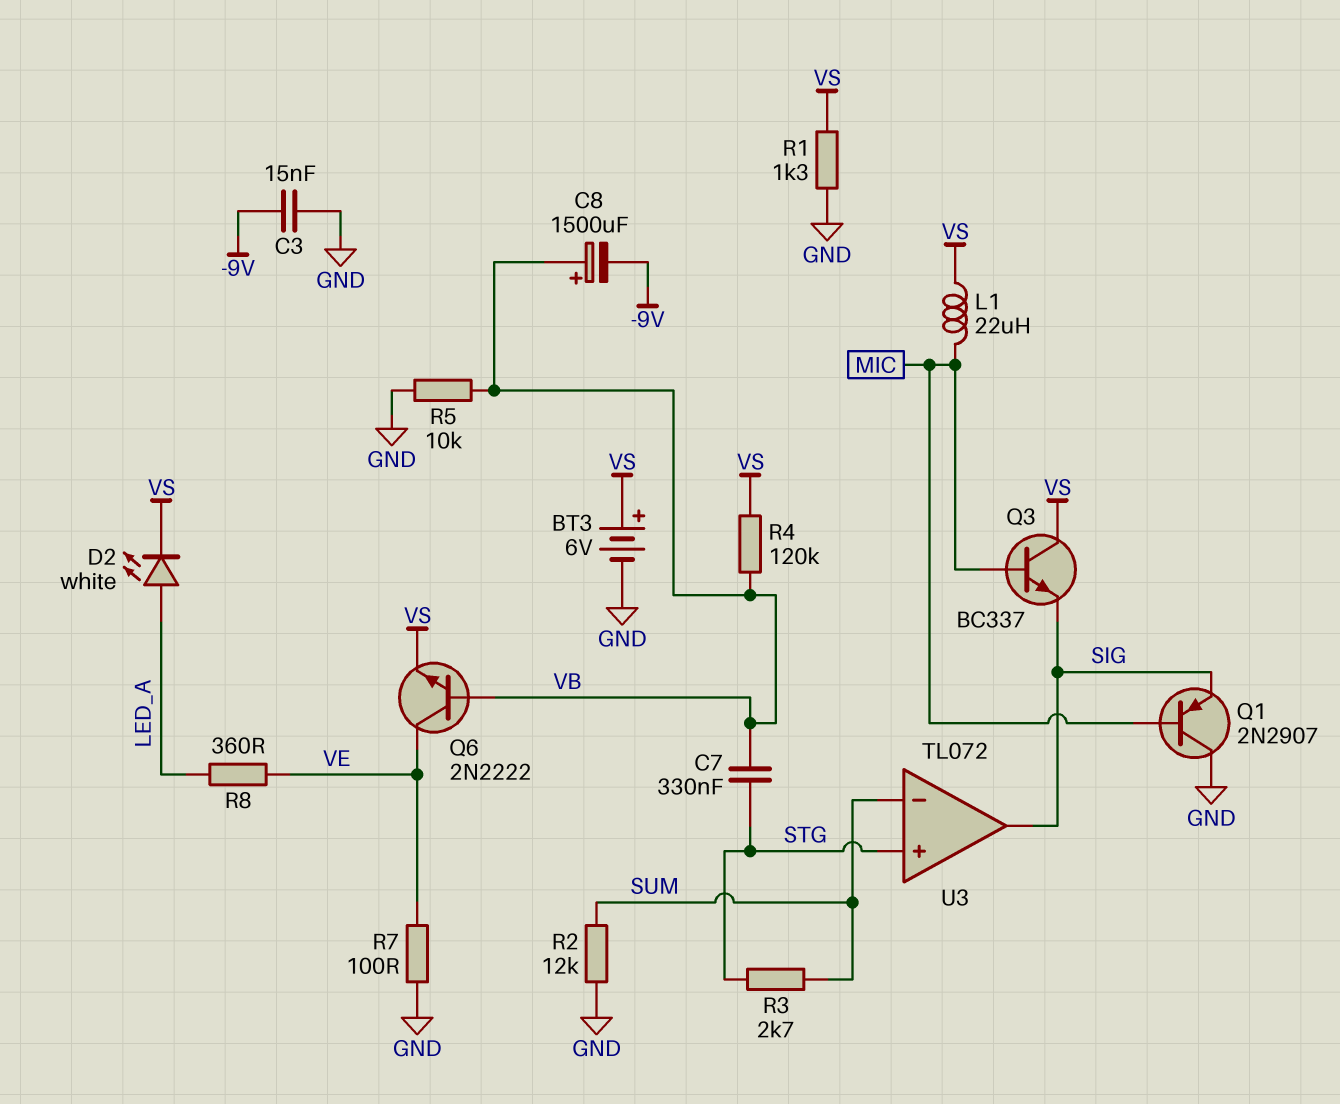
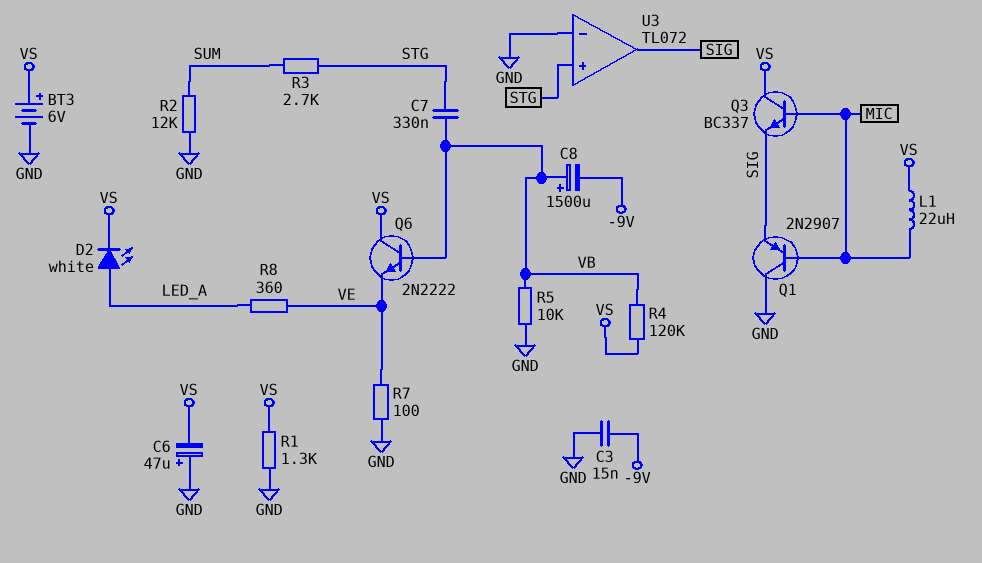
C6: none -> 47uF (plus GND, minus VS)
Q6: NPN 2N2222 (B VB, C VE, E VS) -> NPN 2N2222 (B VB, C VS, E VE)
U3 pin in-: SUM -> GND

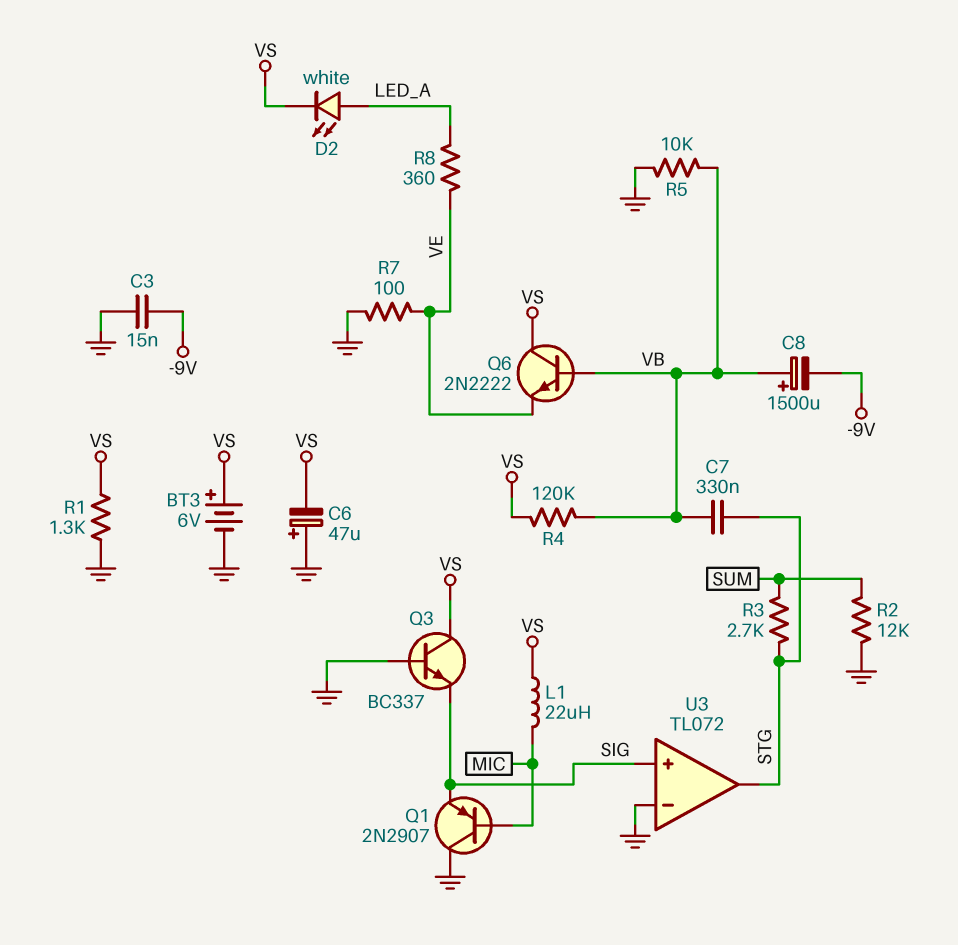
Q3: NPN BC337 (B MIC, C VS, E SIG) -> NPN BC337 (B GND, C VS, E SIG)
U3 pin in+: STG -> SIG
U3 pin out: SIG -> STG

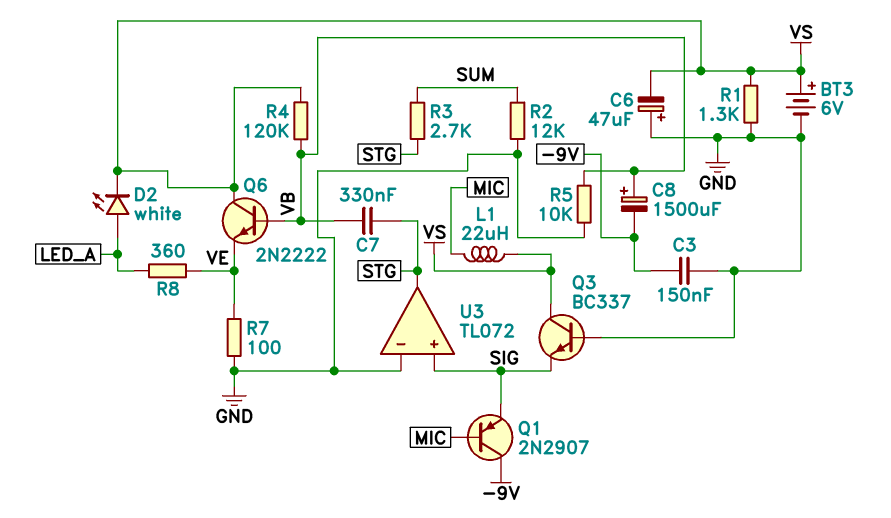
C3: 15nF (-9V, GND) -> 150nF (-9V, GND)
Q1: PNP 2N2907 (B MIC, C GND, E SIG) -> PNP 2N2907 (B MIC, C -9V, E SIG)

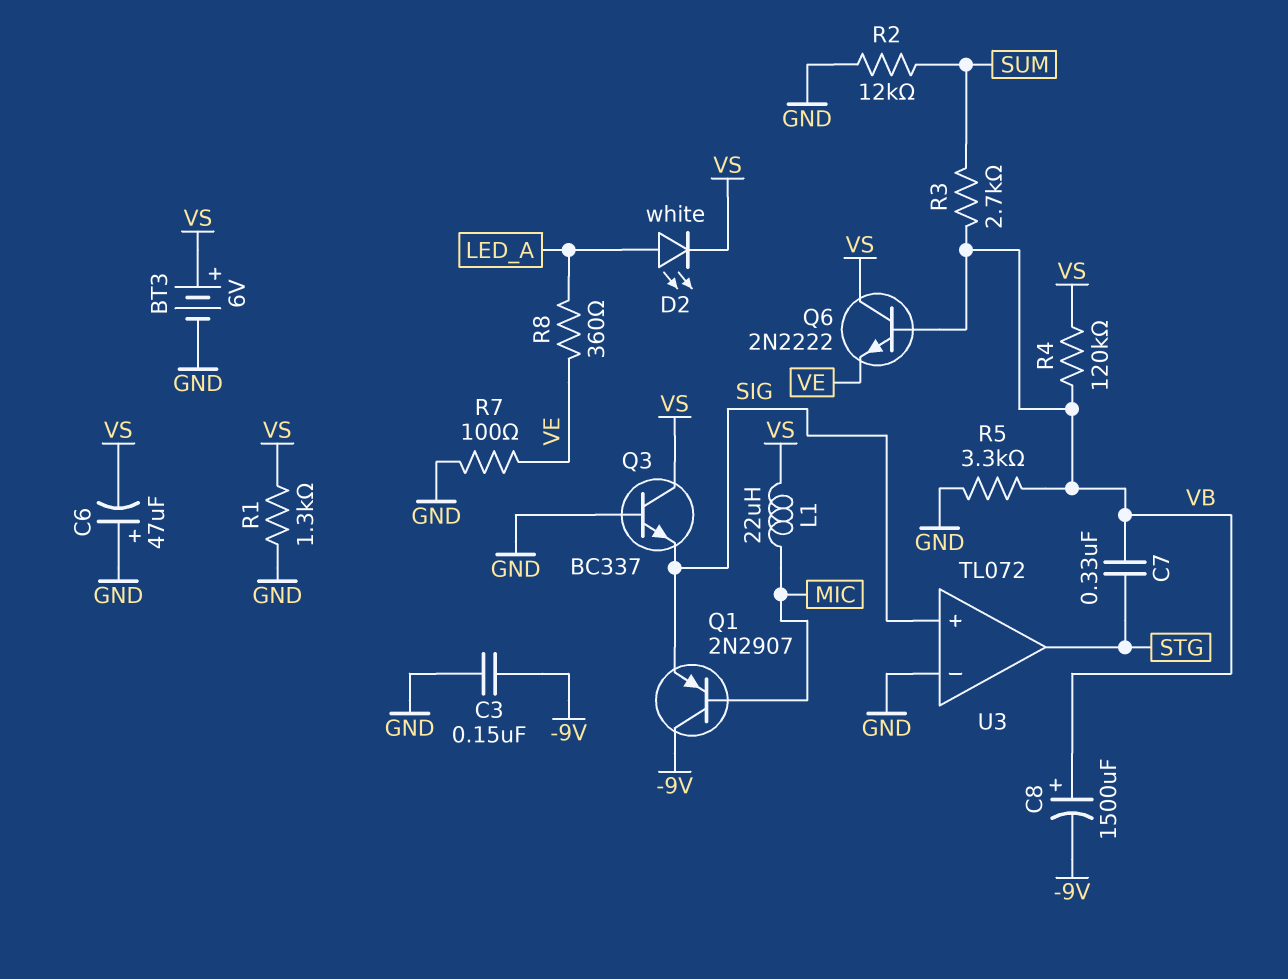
R3: 2.7k (STG, SUM) -> 2.7k (SUM, VB)
R5: 10k (GND, VB) -> 3.3k (GND, VB)

